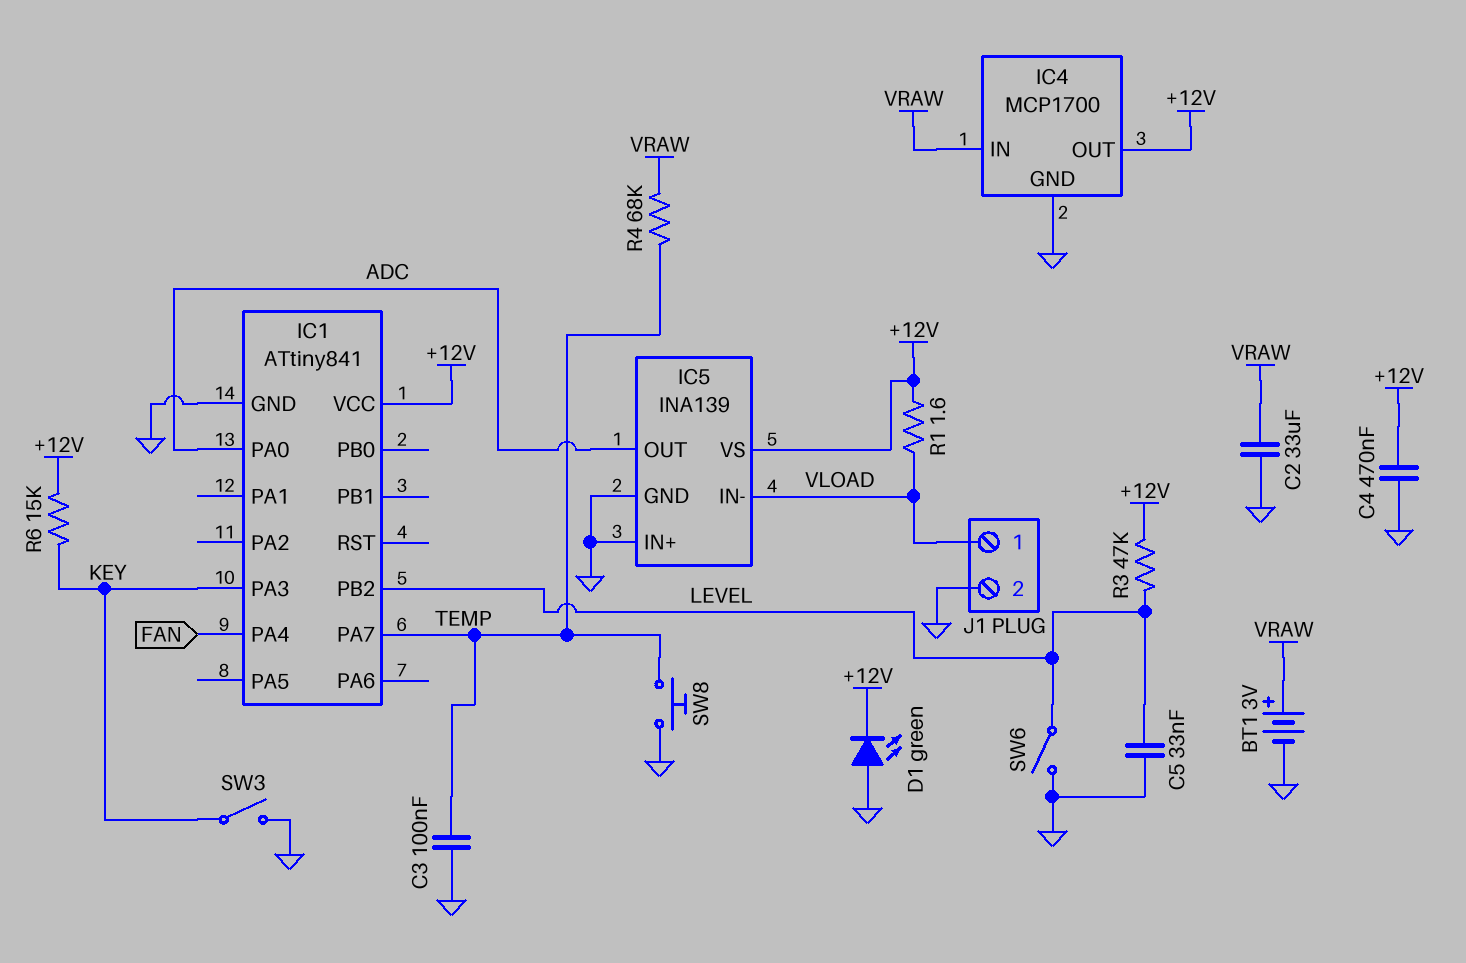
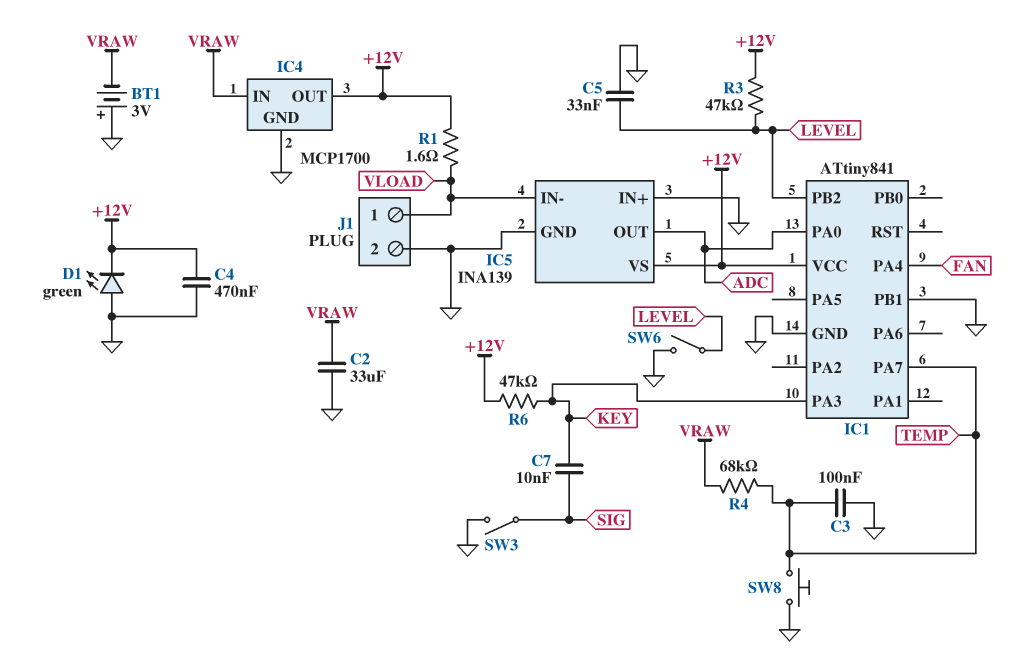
BT1: 3V (plus VRAW, minus GND) -> 3V (plus GND, minus VRAW)
C7: none -> 10nF (KEY, SIG)
IC1 pin PB1: none -> GND
R6: 15k (+12V, KEY) -> 47k (+12V, KEY)
SW3: switch (GND, KEY) -> switch (GND, SIG)

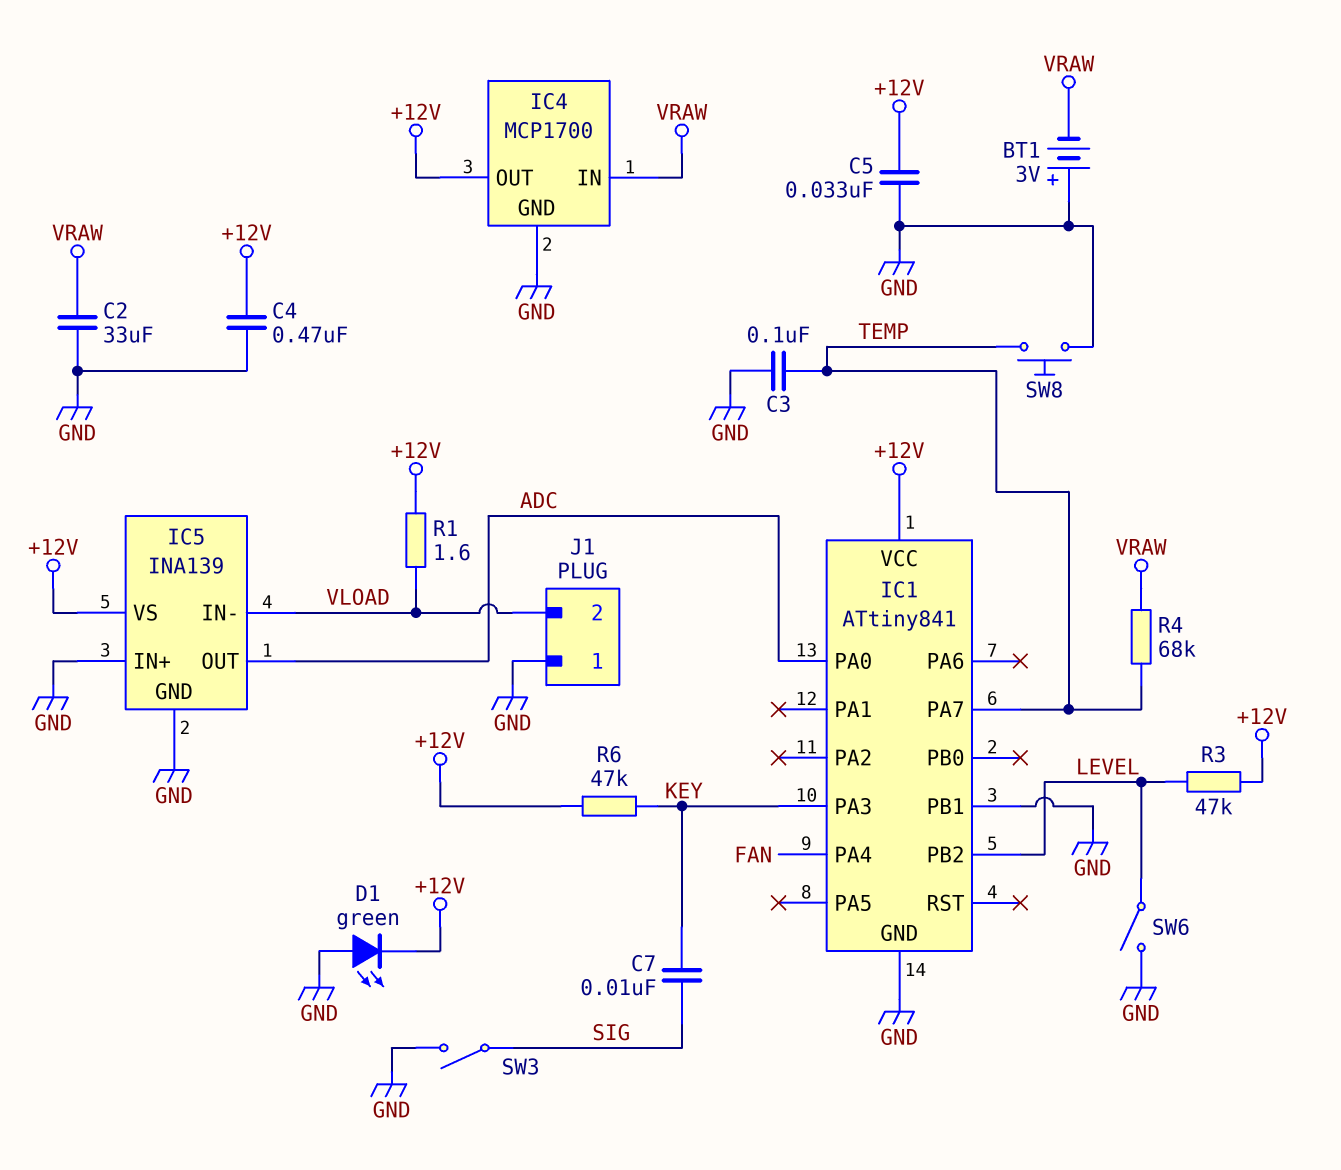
C5: 33nF (GND, LEVEL) -> 33nF (+12V, GND)
J1 pin 1: VLOAD -> GND
J1 pin 2: GND -> VLOAD

